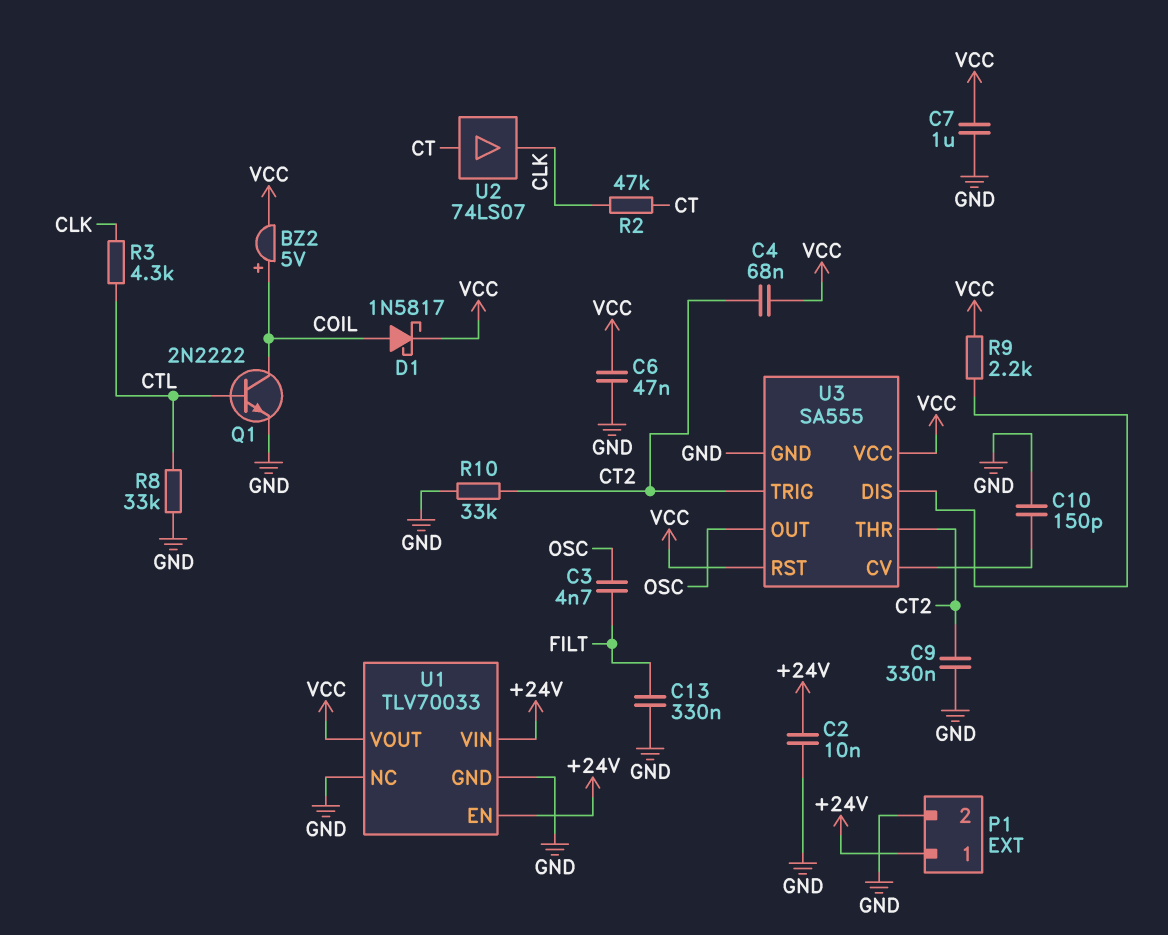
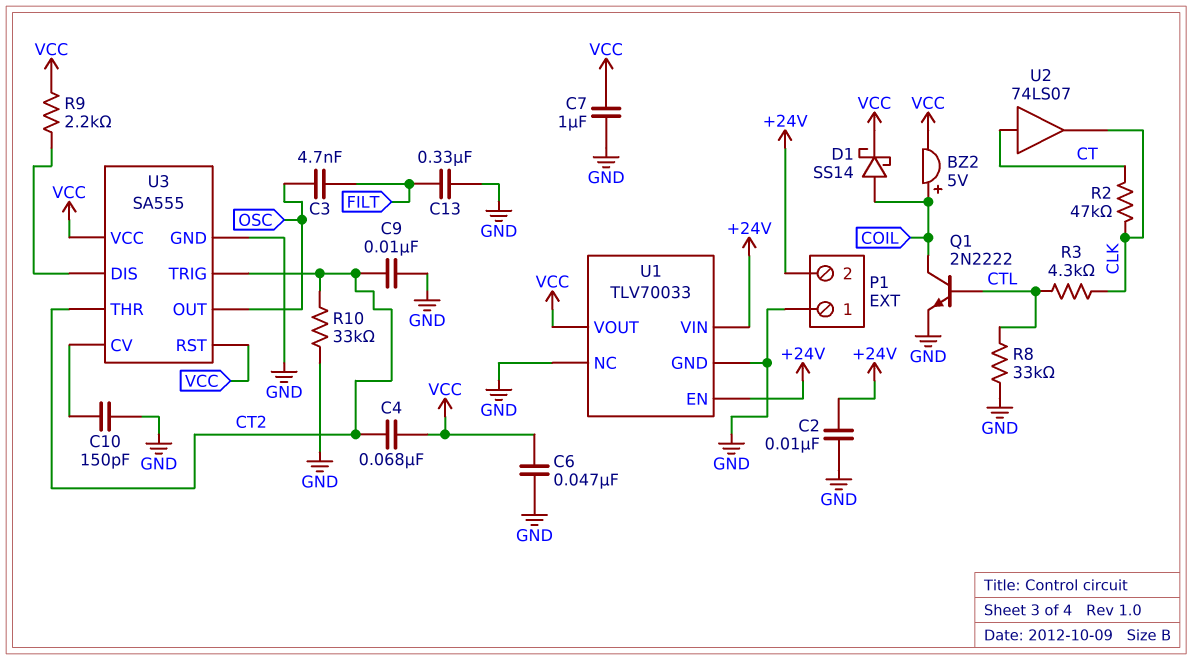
C9: 330nF (CT2, GND) -> 10nF (CT2, GND)
D1: schottky 1N5817 (A COIL, K VCC) -> schottky SS14 (A COIL, K VCC)
P1 pin 1: +24V -> GND
P1 pin 2: GND -> +24V

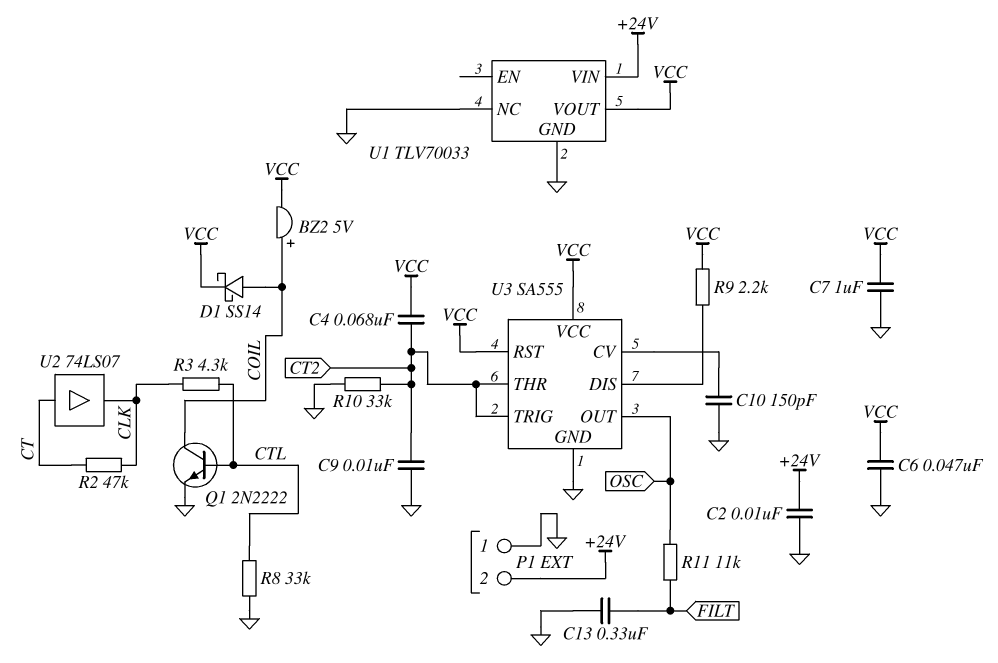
C3: 4.7nF (FILT, OSC) -> none
R11: none -> 11k (FILT, OSC)
U1 pin EN: +24V -> none

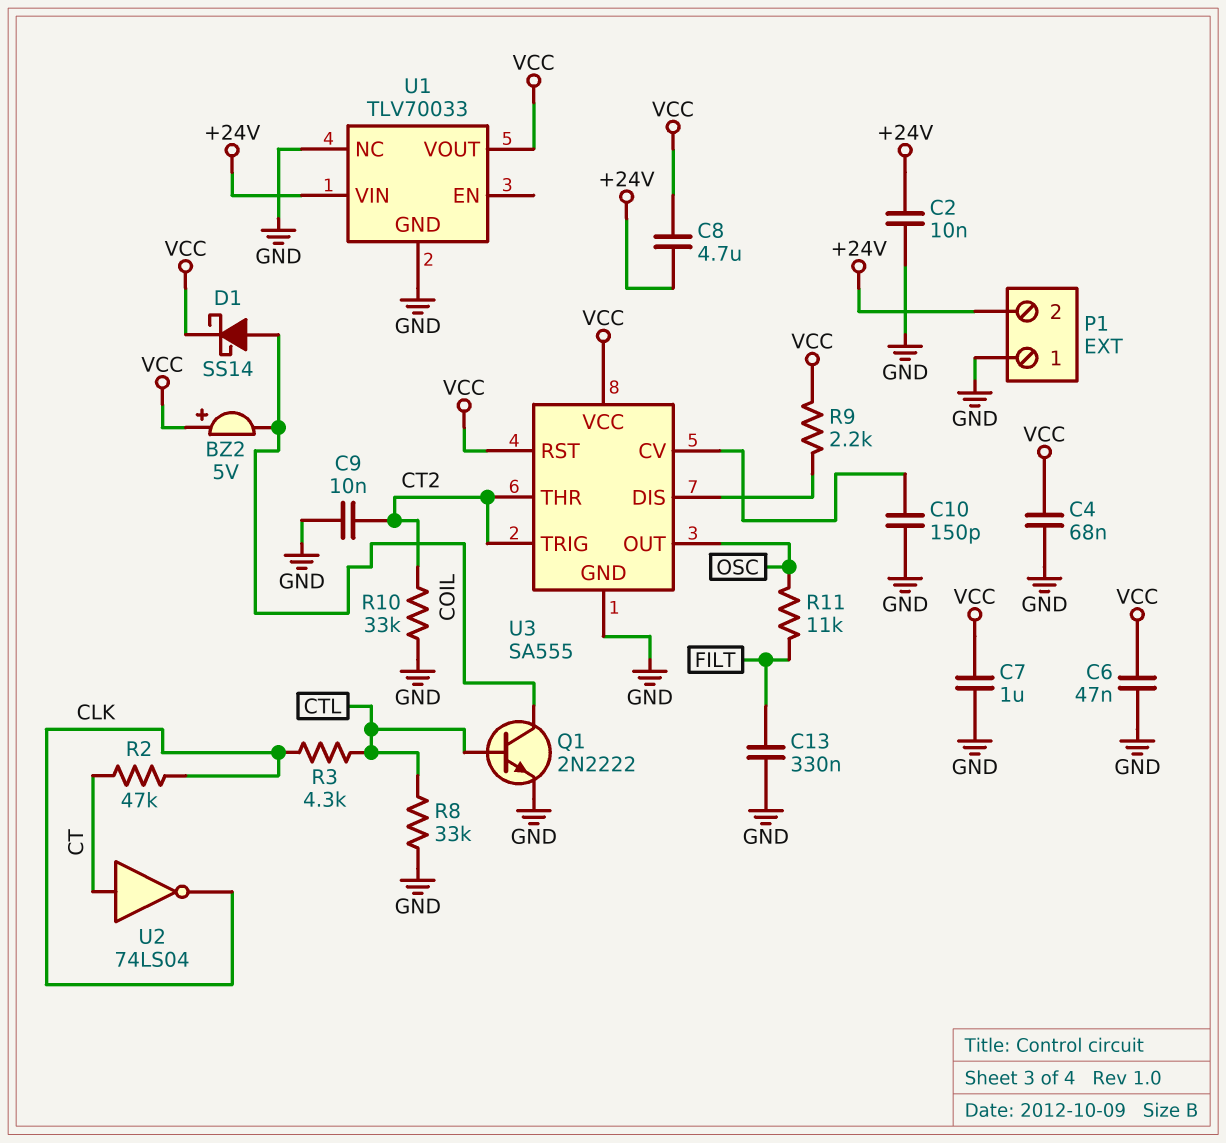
BZ2: buzzer 5V (plus COIL, minus VCC) -> buzzer 5V (plus VCC, minus COIL)
C4: 68nF (CT2, VCC) -> 68nF (GND, VCC)
C8: none -> 4.7uF (+24V, VCC)
U2: buffer 74LS07 (in CT, out CLK) -> NOT 74LS04 (in CT, out CLK)

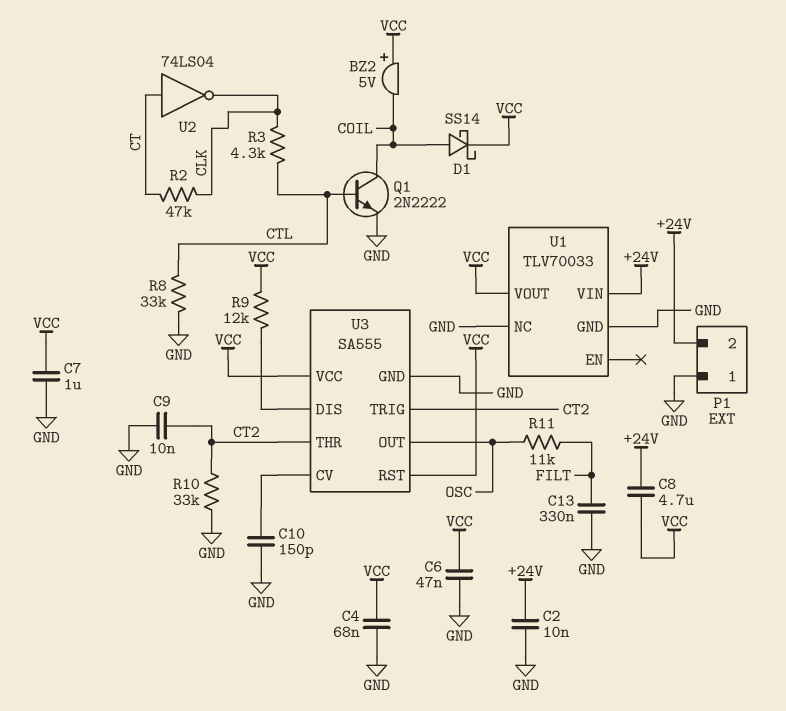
R9: 2.2k (U3/DIS, VCC) -> 12k (U3/DIS, VCC)

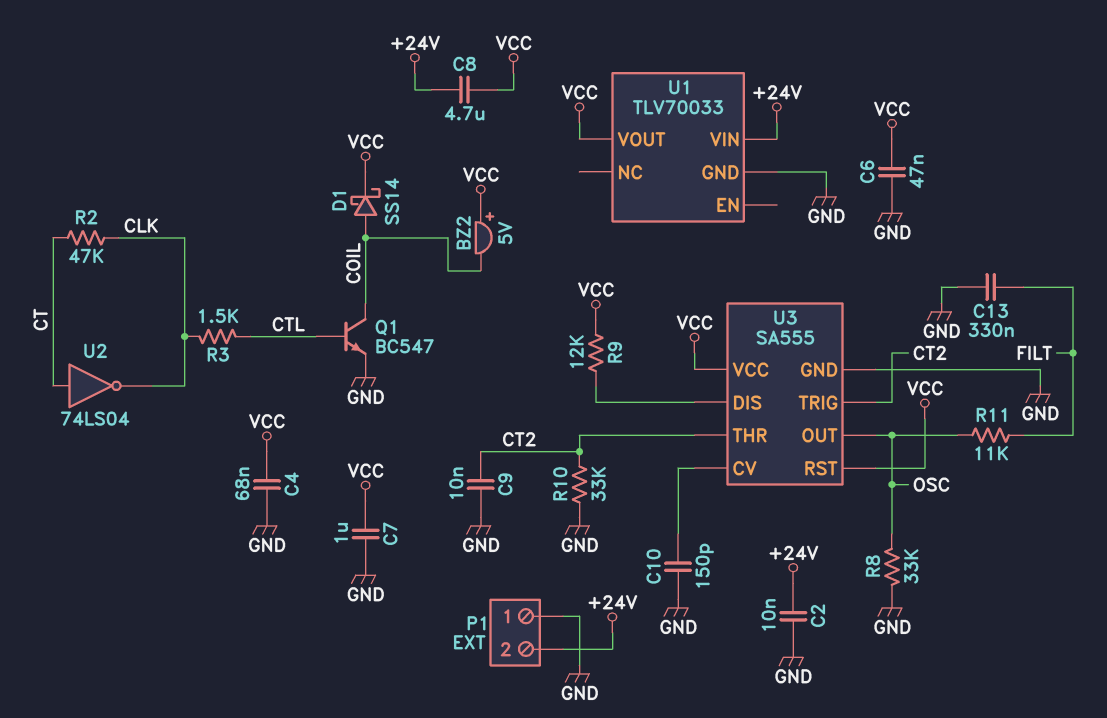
Q1: NPN 2N2222 (B CTL, C COIL, E GND) -> NPN BC547 (B CTL, C COIL, E GND)
R3: 4.3k (CLK, CTL) -> 1.5k (CLK, CTL)
R8: 33k (CTL, GND) -> 33k (GND, OSC)
U1 pin NC: GND -> none

